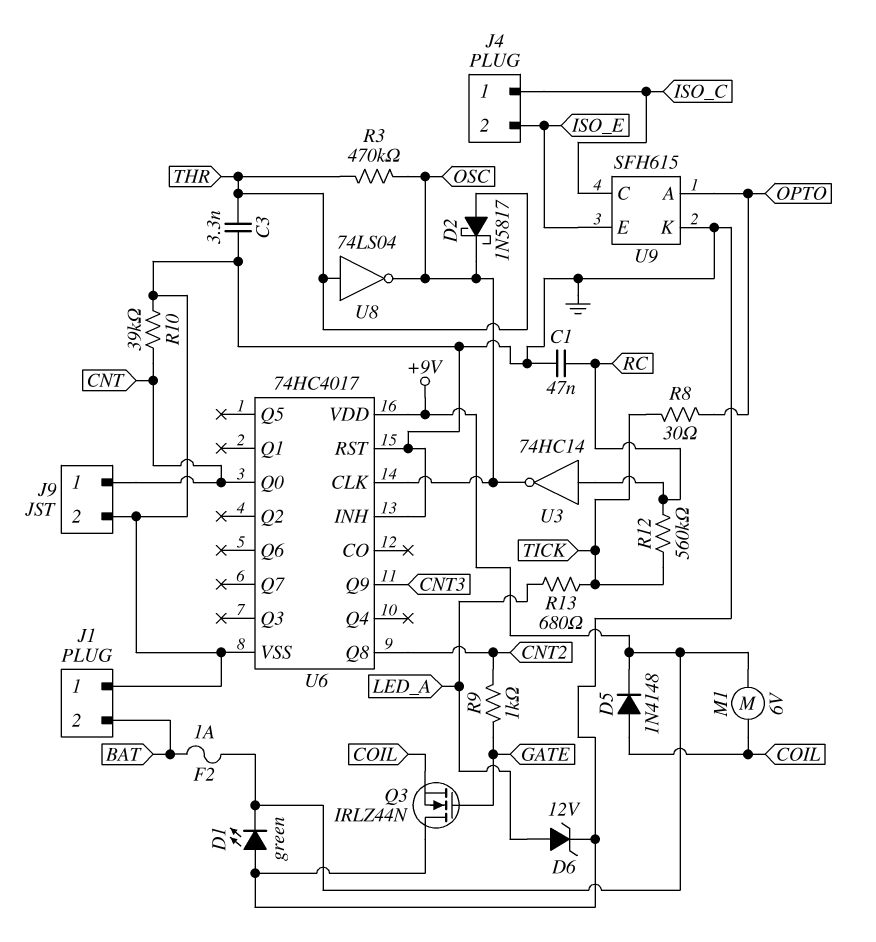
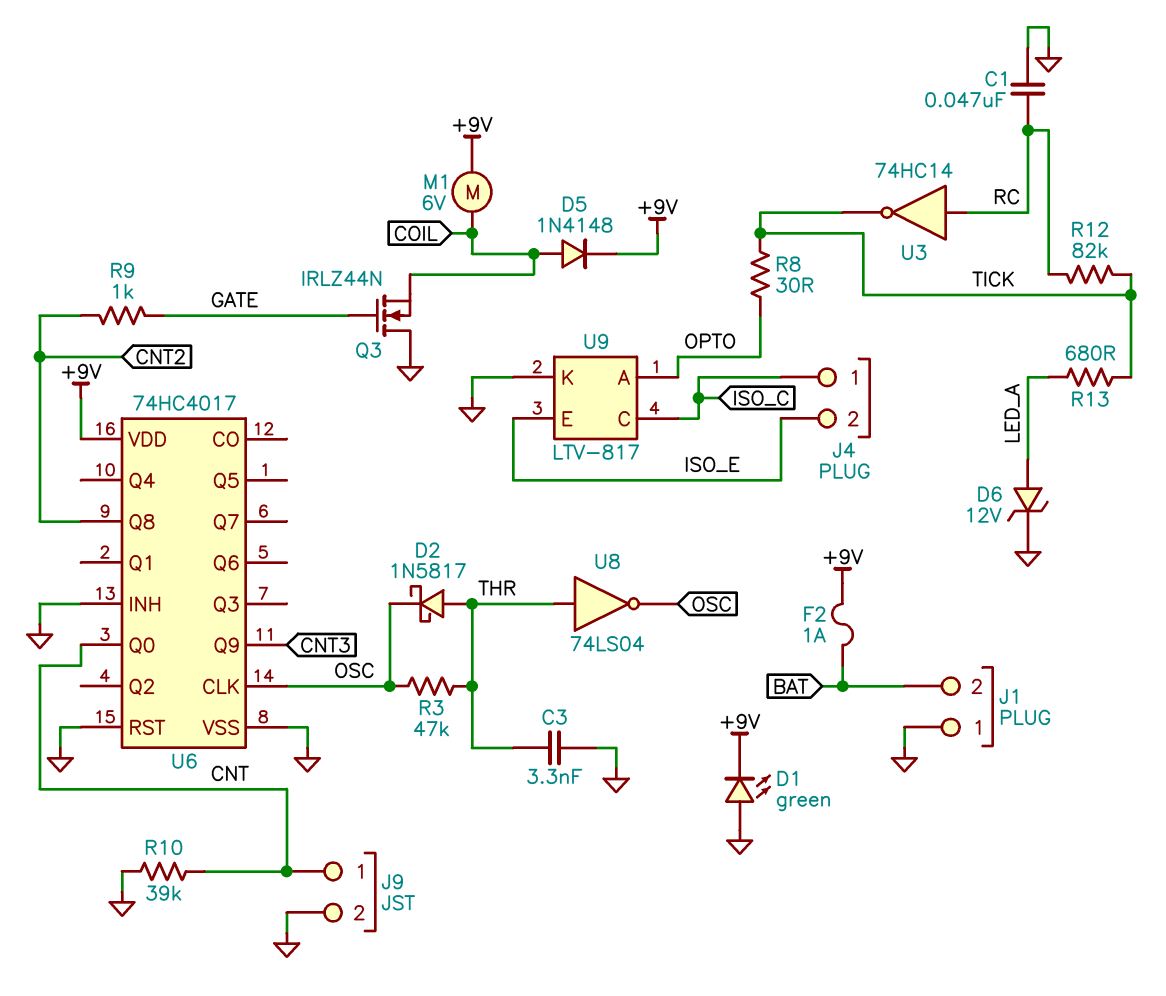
R3: 470k (OSC, THR) -> 47k (OSC, THR)
R12: 560k (RC, TICK) -> 82k (RC, TICK)
U3: NOT 74HC14 (in RC, out OSC) -> NOT 74HC14 (in RC, out TICK)
U9: SFH615 -> LTV-817

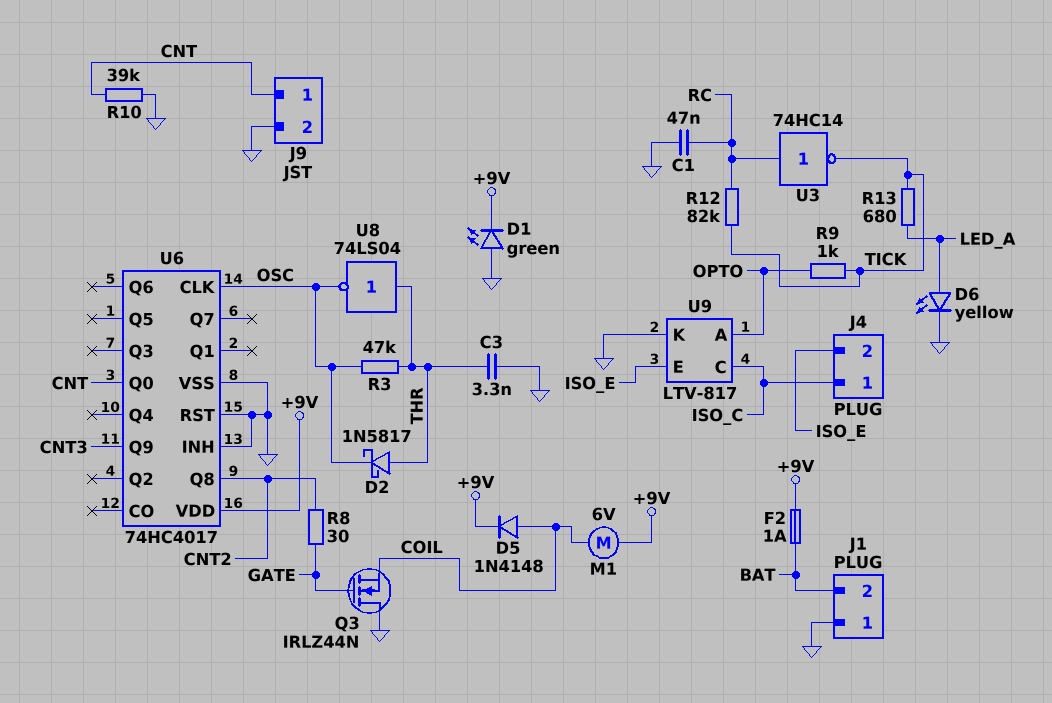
D6: zener 12V (A LED_A, K GND) -> LED yellow (A LED_A, K GND)
R8: 30 (OPTO, TICK) -> 30 (CNT2, GATE)
R9: 1k (CNT2, GATE) -> 1k (OPTO, TICK)

